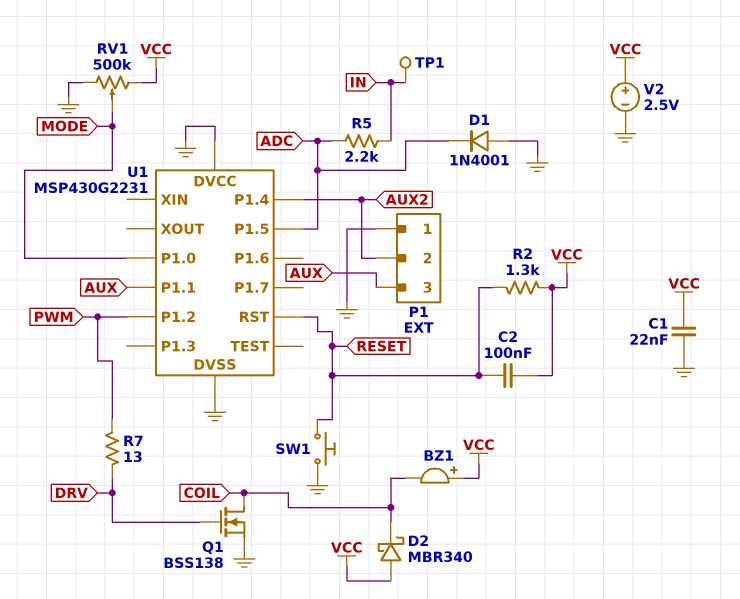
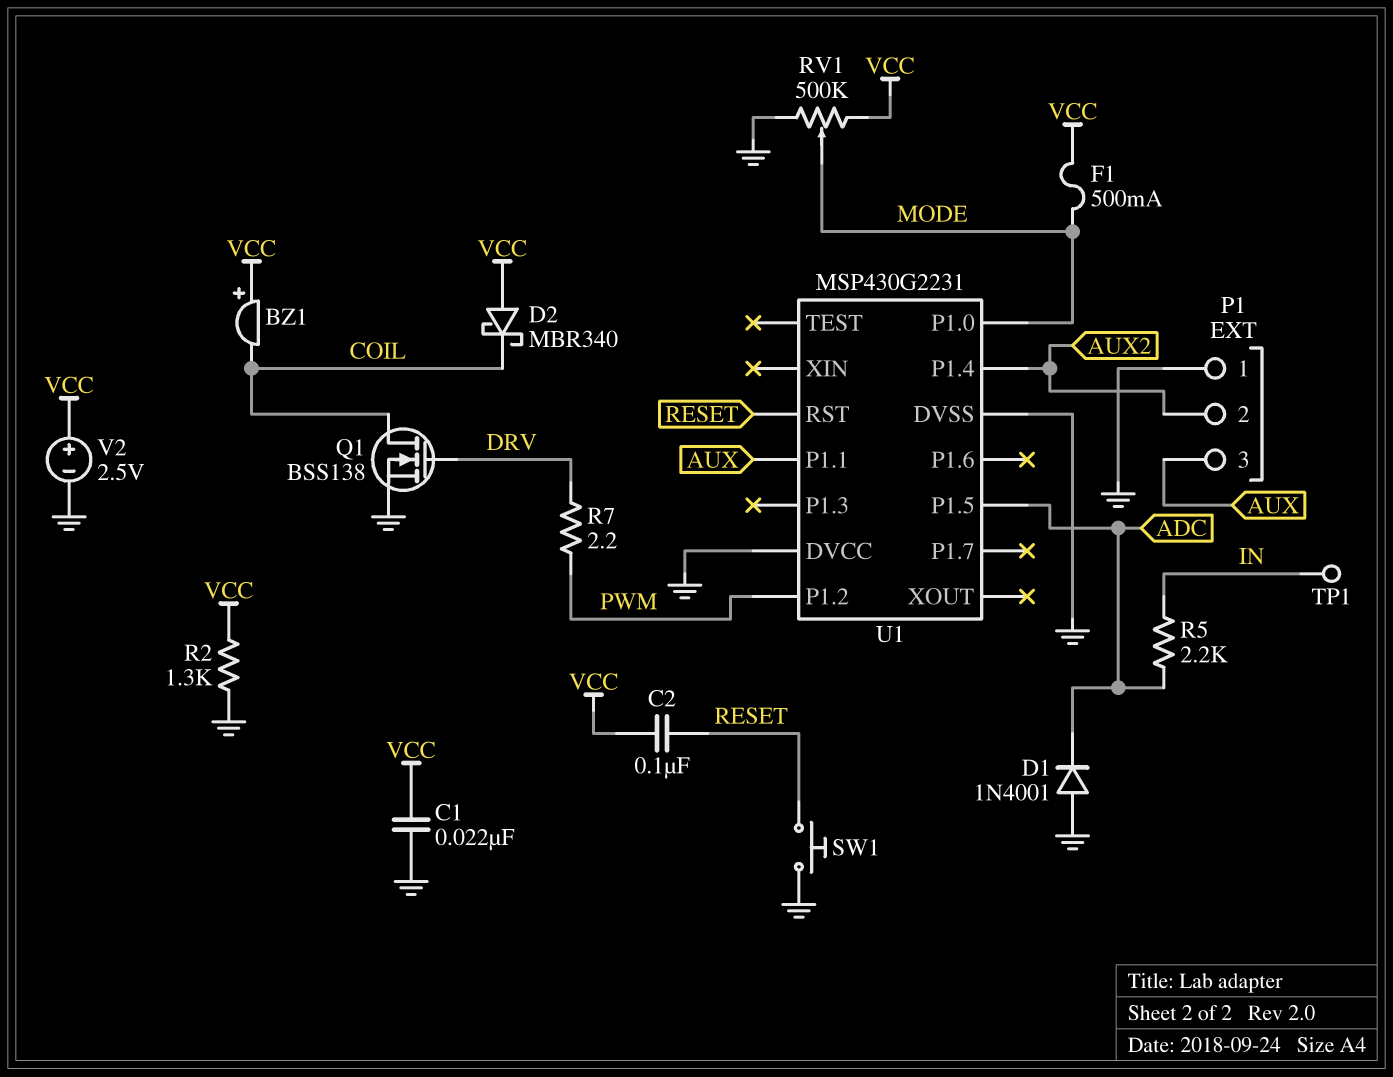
F1: none -> 500mA (MODE, VCC)
R2: 1.3k (RESET, VCC) -> 1.3k (GND, VCC)
R7: 13 (DRV, PWM) -> 2.2 (DRV, PWM)

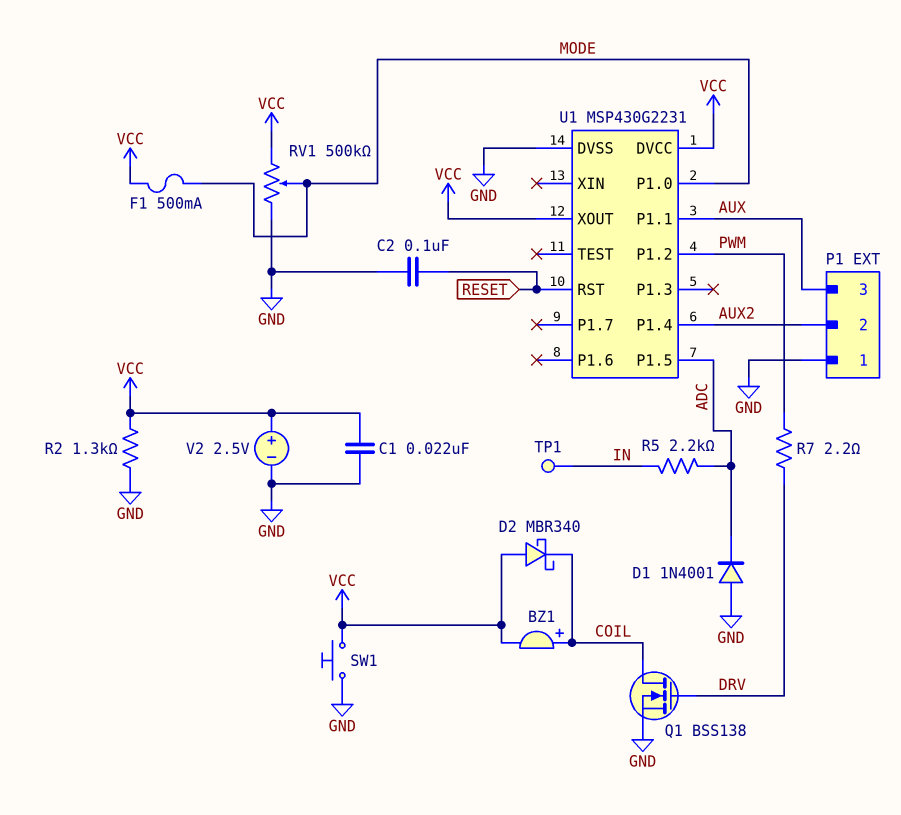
BZ1: buzzer (plus VCC, minus COIL) -> buzzer (plus COIL, minus VCC)
C2: 100nF (RESET, VCC) -> 100nF (GND, RESET)
SW1: button (GND, RESET) -> button (GND, VCC)
U1 pin DVCC: GND -> VCC
U1 pin XOUT: none -> VCC

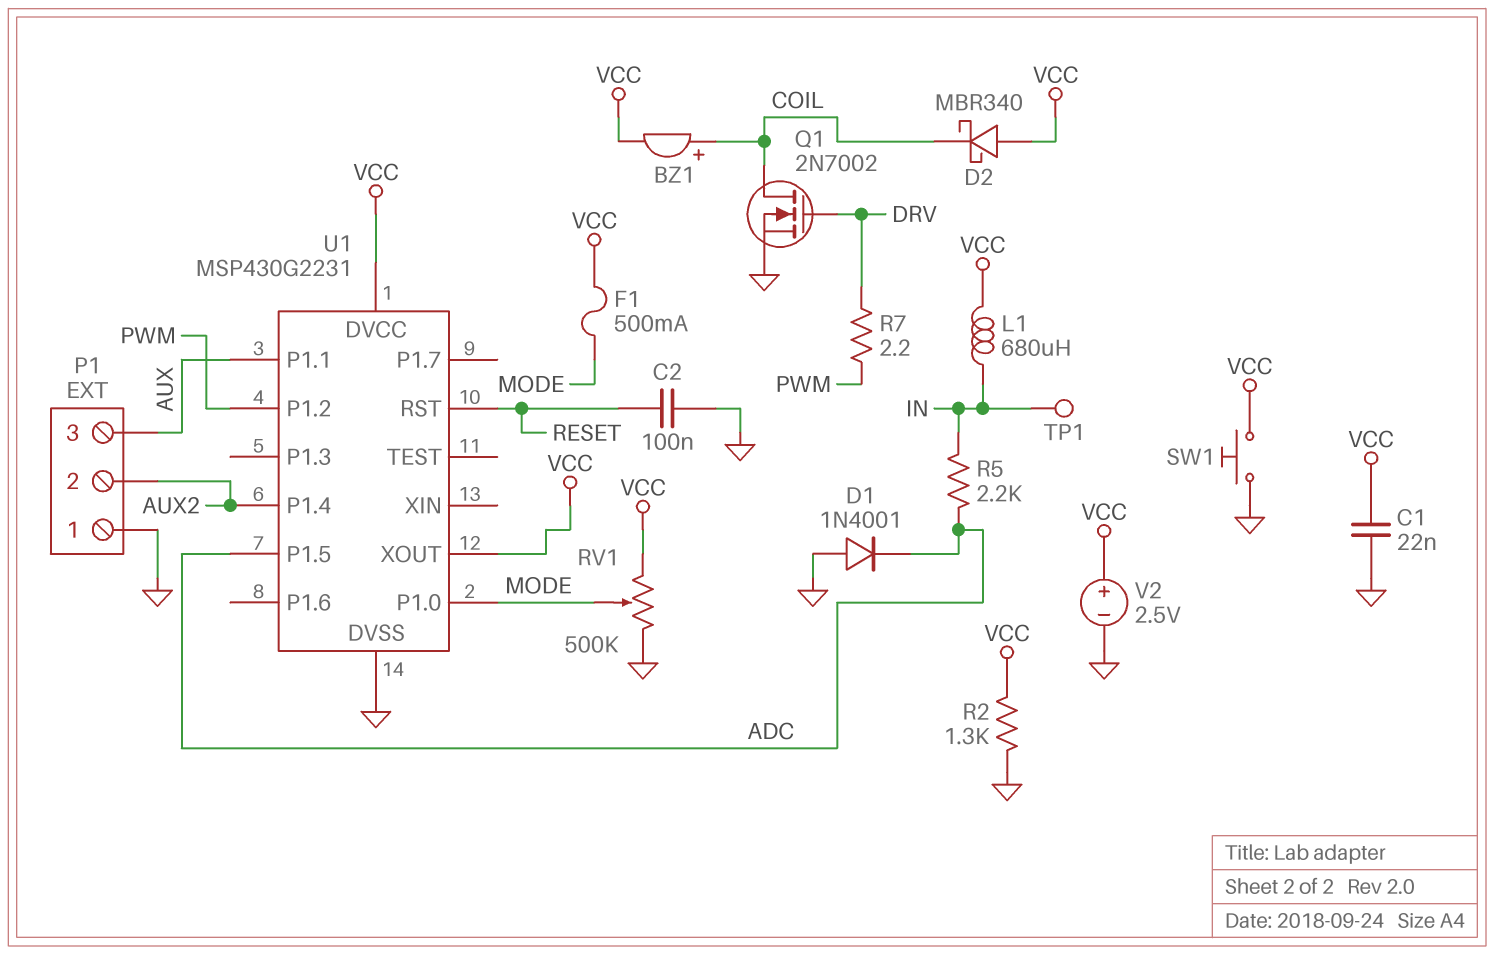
L1: none -> 680uH (IN, VCC)
Q1: NMOS BSS138 (G DRV, D COIL, S GND) -> NMOS 2N7002 (G DRV, D COIL, S GND)

